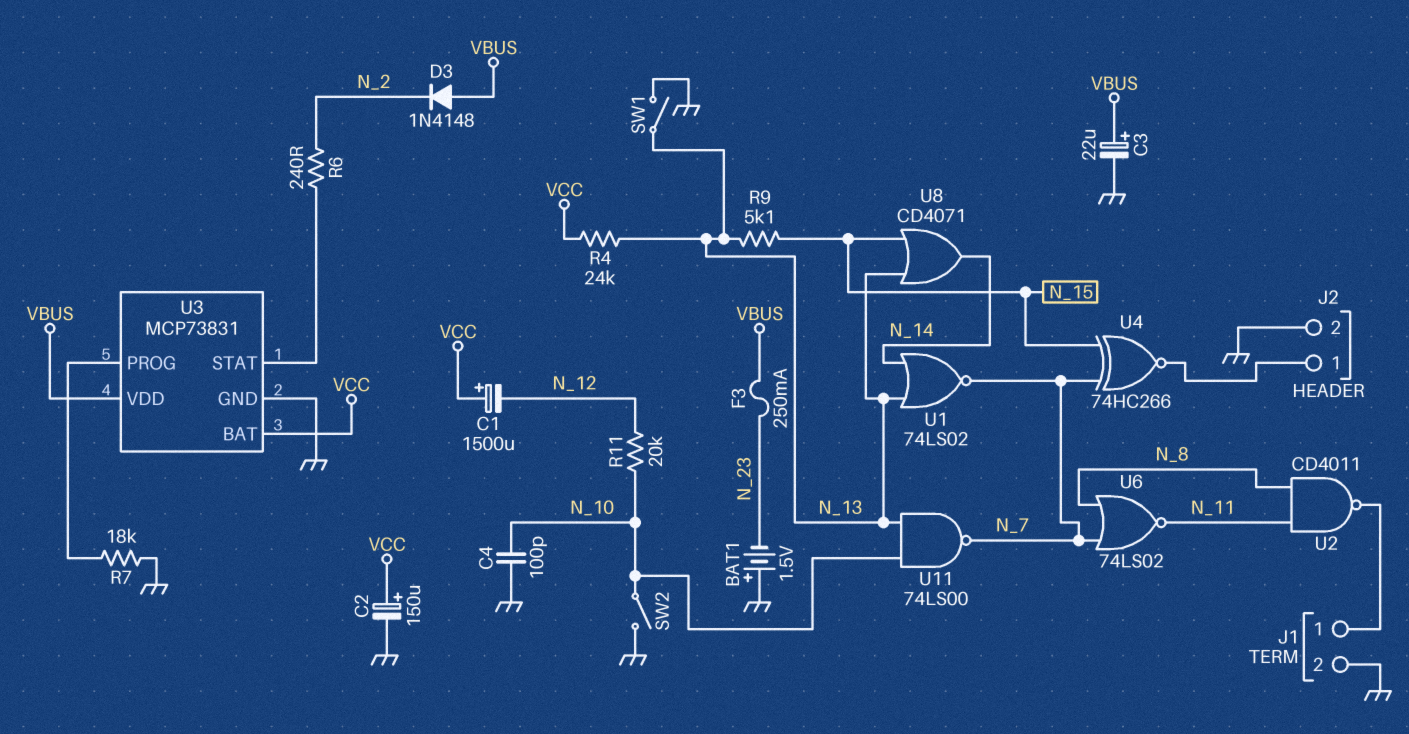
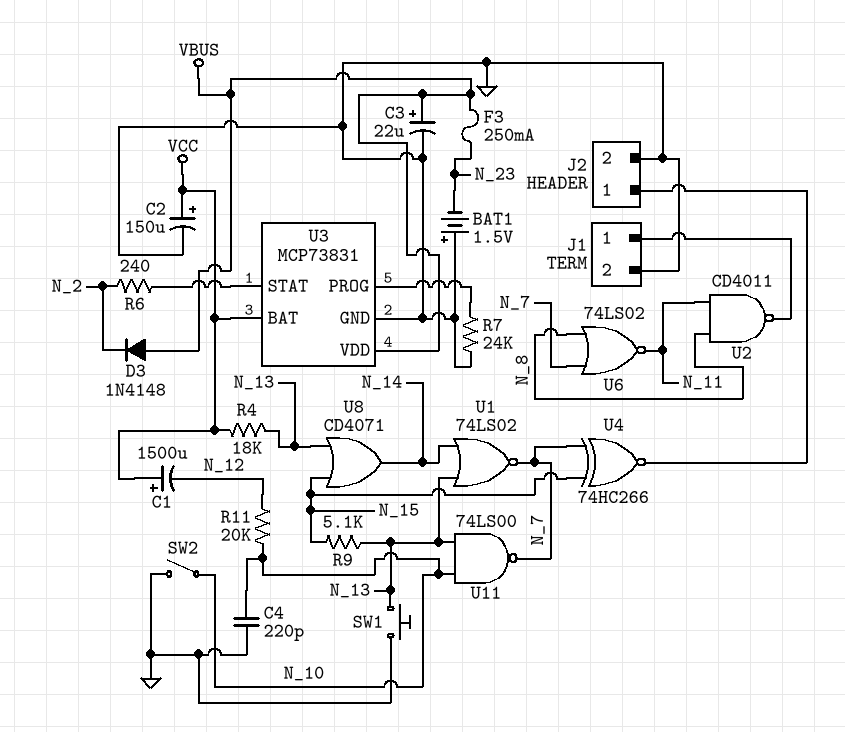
C4: 100pF (GND, N_10) -> 220pF (GND, N_10)
R4: 24k (N_13, VCC) -> 18k (N_13, VCC)
R7: 18k (GND, U3/PROG) -> 24k (GND, U3/PROG)
SW1: switch (GND, N_13) -> button (GND, N_13)

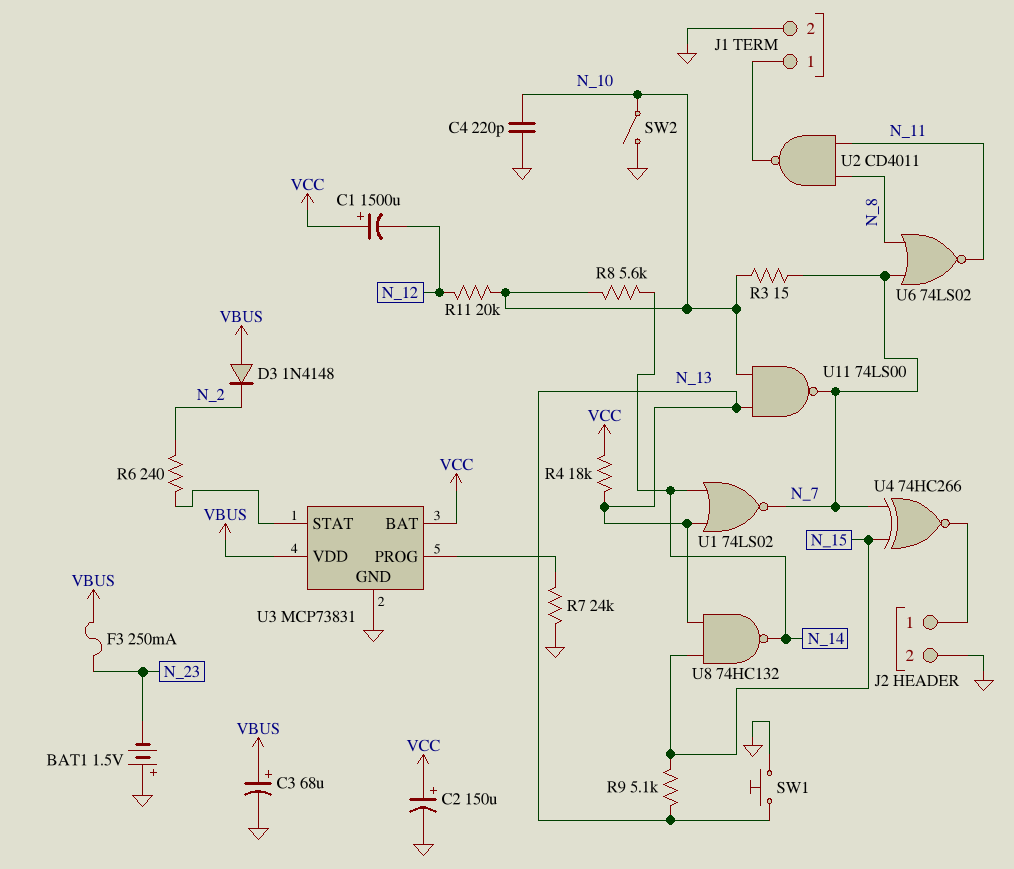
C3: 22uF (plus VBUS, minus GND) -> 68uF (plus VBUS, minus GND)
R3: none -> 15 (N_7, N_10)
R8: none -> 5.6k (N_10, N_14)
U8: OR CD4071 (in N_13, in N_15, out N_14) -> NAND 74HC132 (in N_13, in N_15, out N_14)

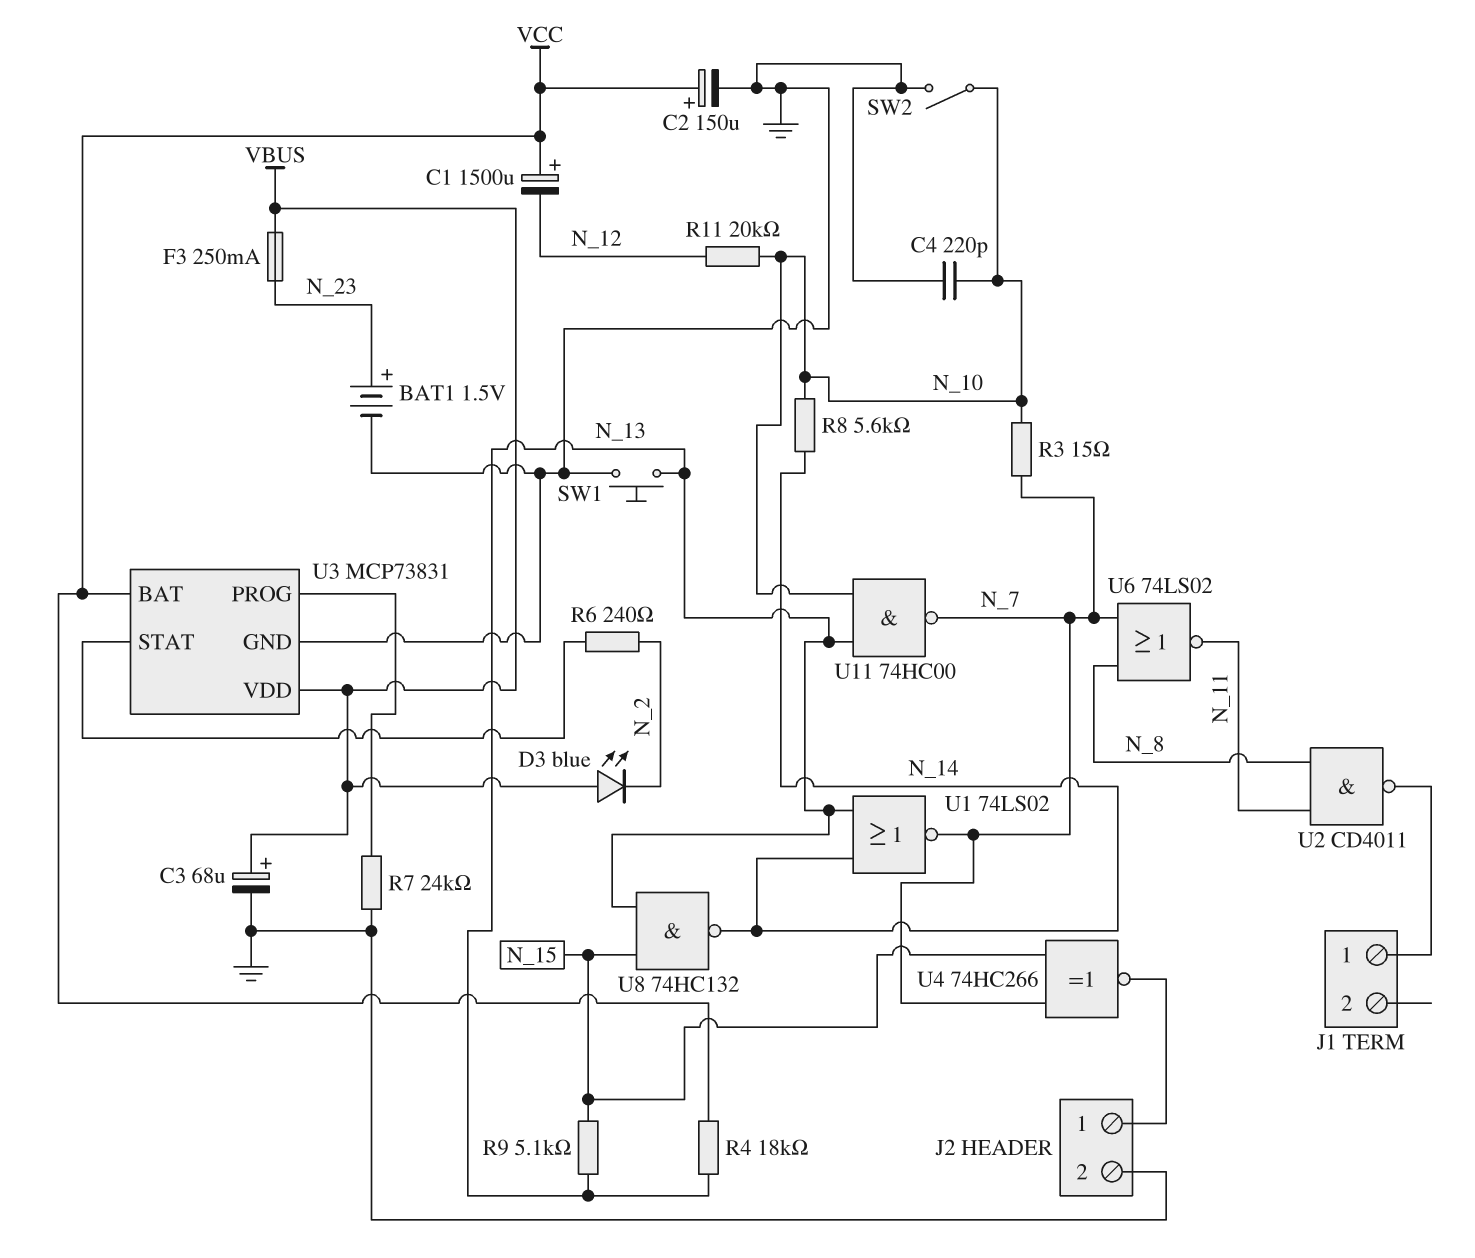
BAT1: 1.5V (plus GND, minus N_23) -> 1.5V (plus N_23, minus GND)
D3: diode 1N4148 (A VBUS, K N_2) -> LED blue (A VBUS, K N_2)
J1 pin 2: GND -> none
U11: NAND 74LS00 (in N_10, in N_13, out N_7) -> NAND 74HC00 (in N_10, in N_13, out N_7)

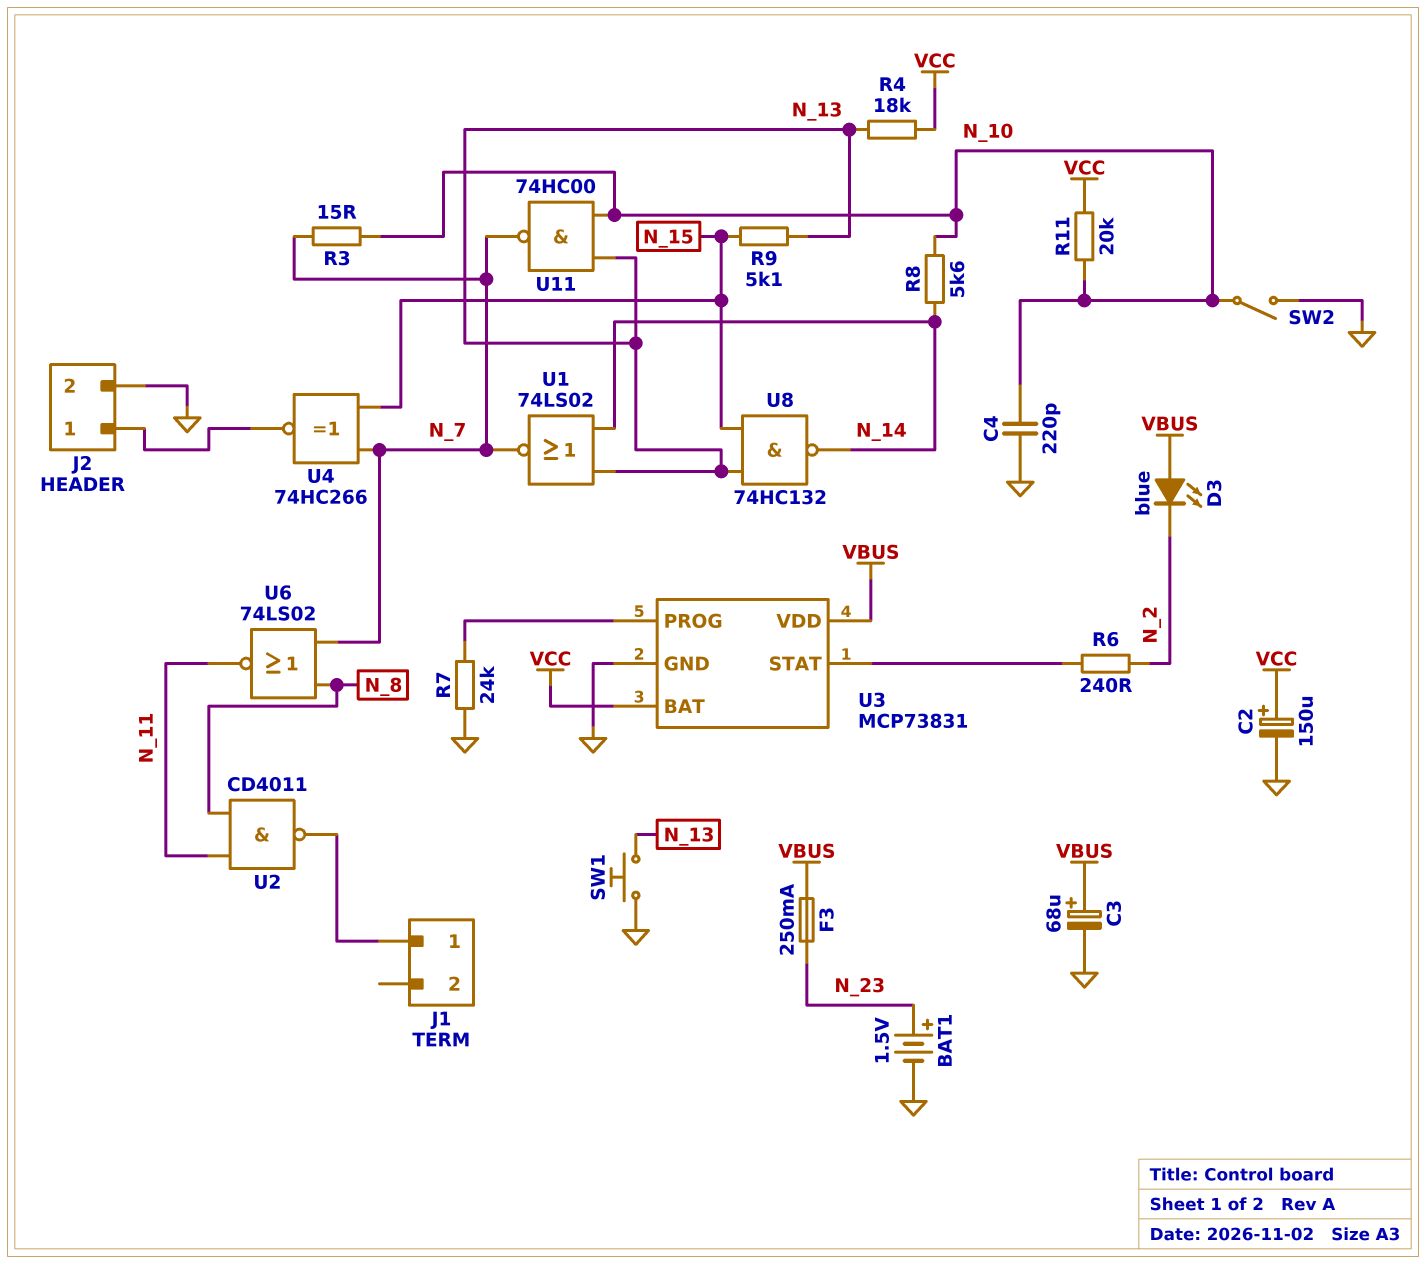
C1: 1500uF (plus VCC, minus N_12) -> none
R11: 20k (N_10, N_12) -> 20k (N_10, VCC)

